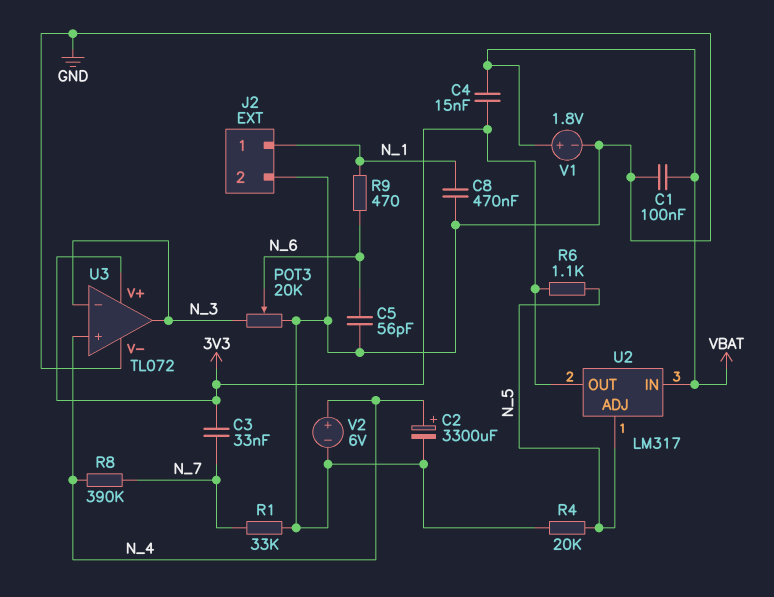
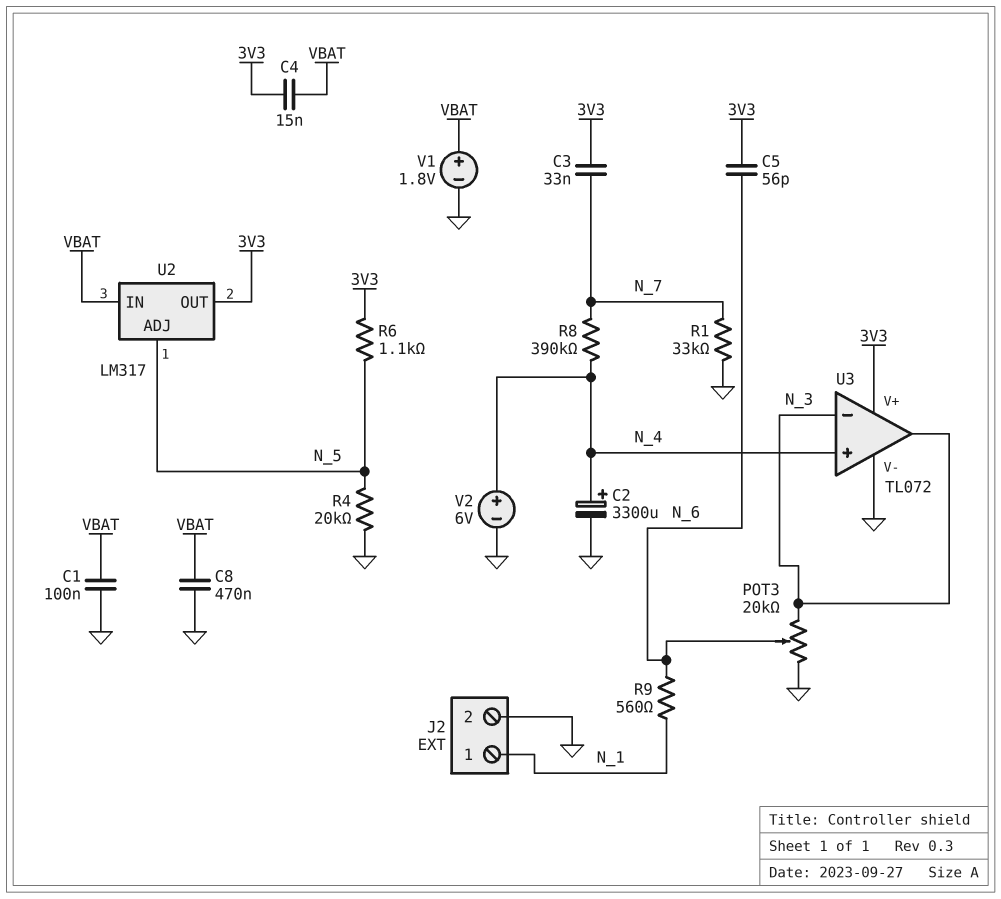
C5: 56pF (GND, N_6) -> 56pF (3V3, N_6)
C8: 470nF (GND, N_1) -> 470nF (GND, VBAT)
R9: 470 (N_1, N_6) -> 560 (N_1, N_6)

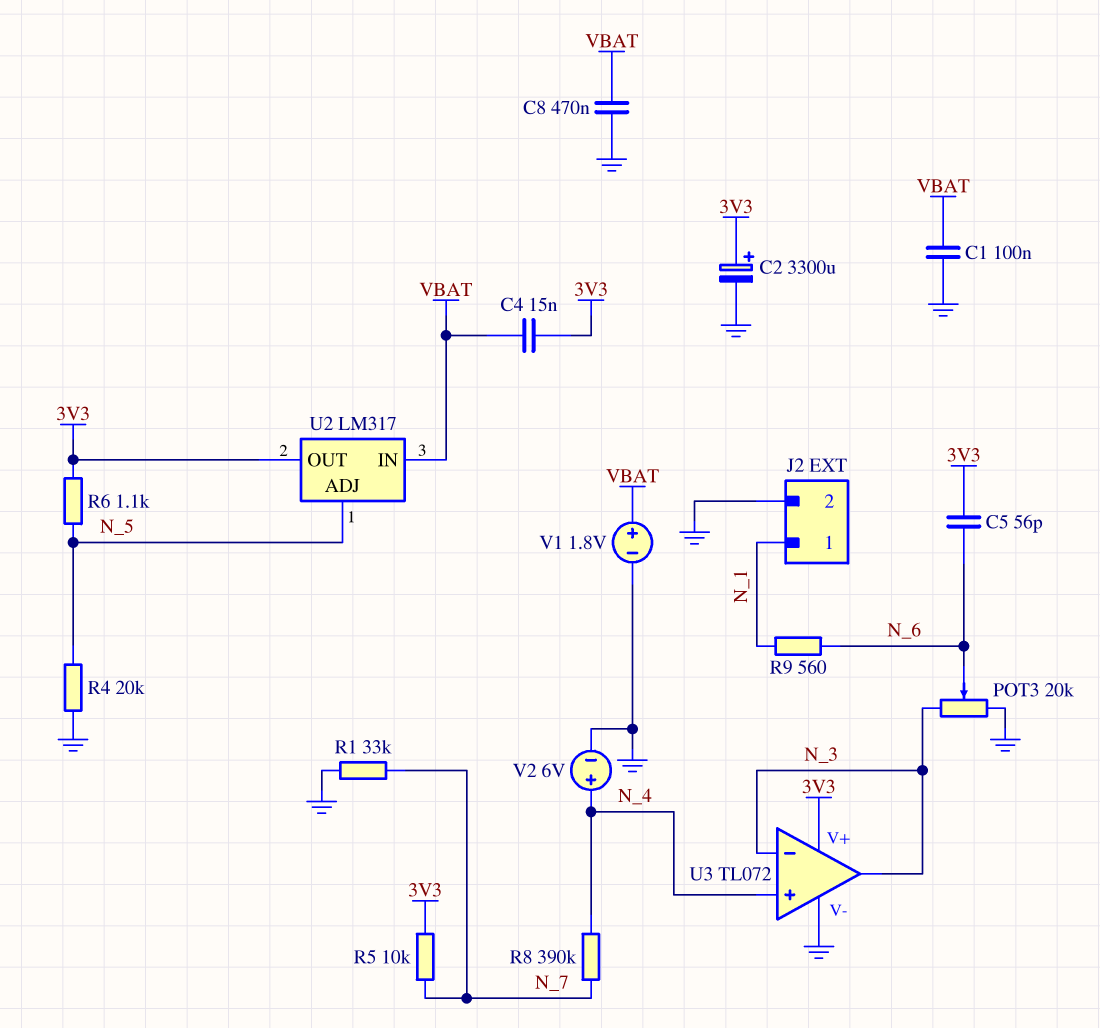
C2: 3300uF (plus N_4, minus GND) -> 3300uF (plus 3V3, minus GND)
C3: 33nF (3V3, N_7) -> none
R5: none -> 10k (3V3, N_7)

